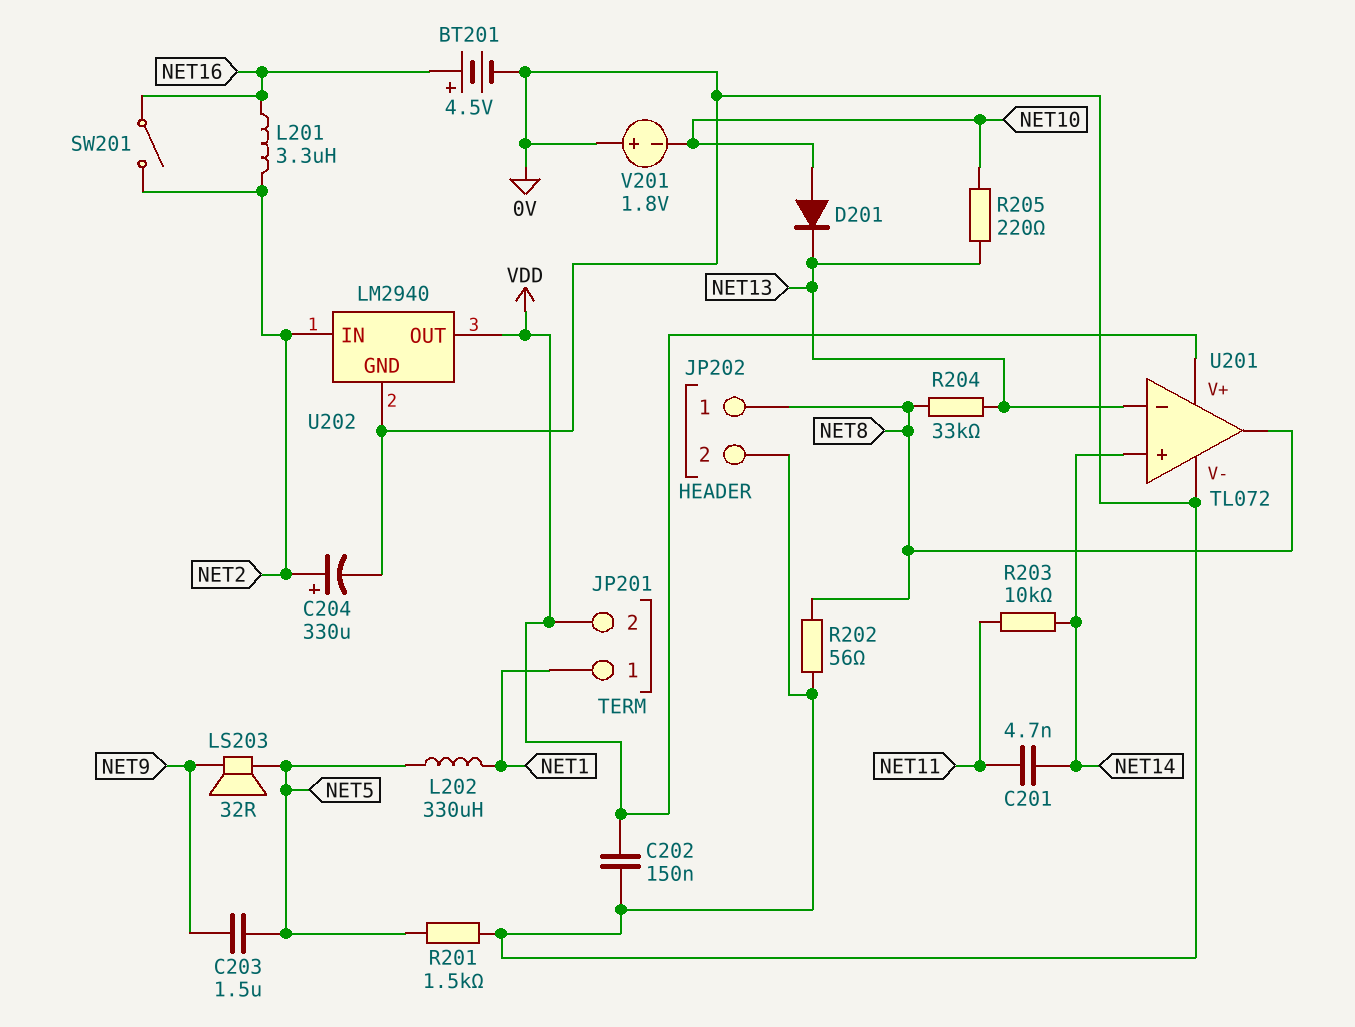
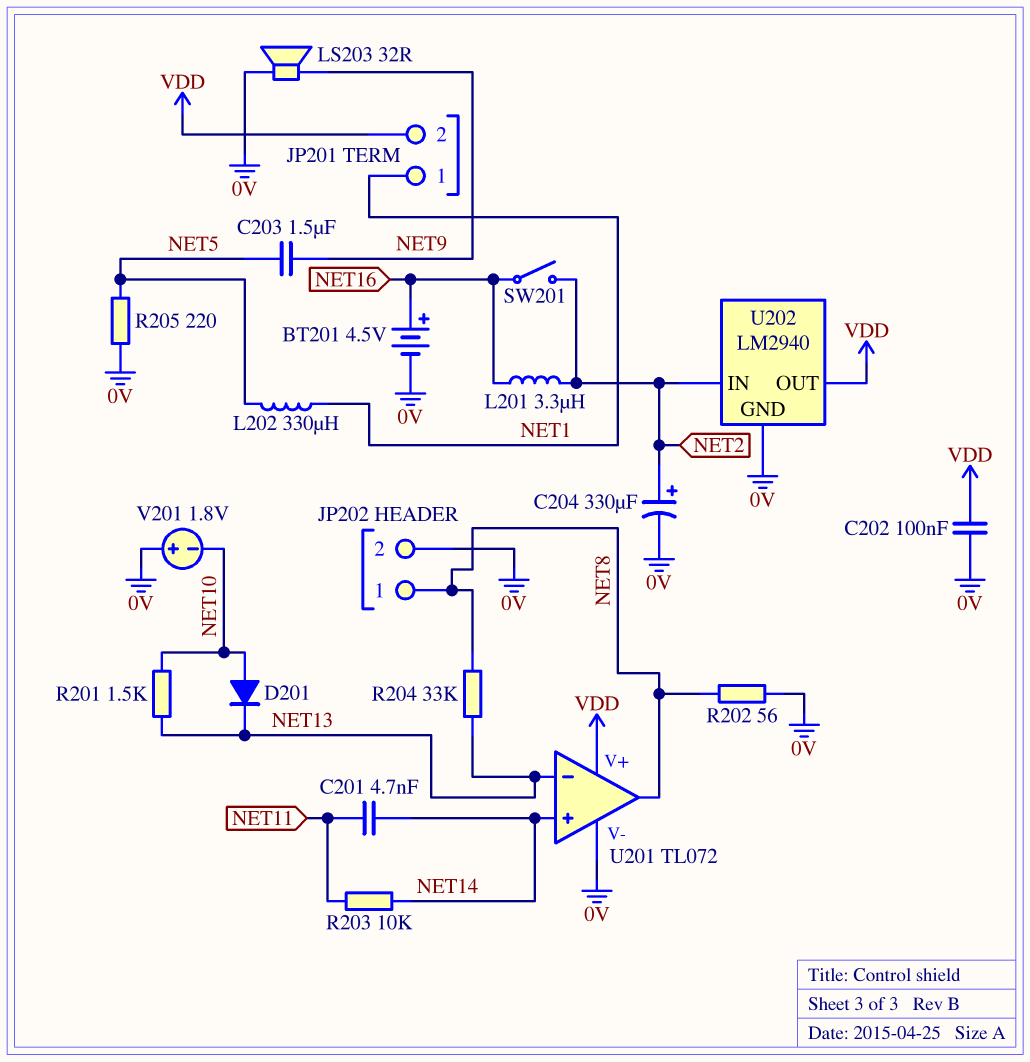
C202: 150nF (0V, VDD) -> 100nF (0V, VDD)
LS203: speaker 32R (NET5, NET9) -> speaker 32R (0V, NET9)
R201: 1.5k (0V, NET5) -> 1.5k (NET10, NET13)
R205: 220 (NET10, NET13) -> 220 (0V, NET5)

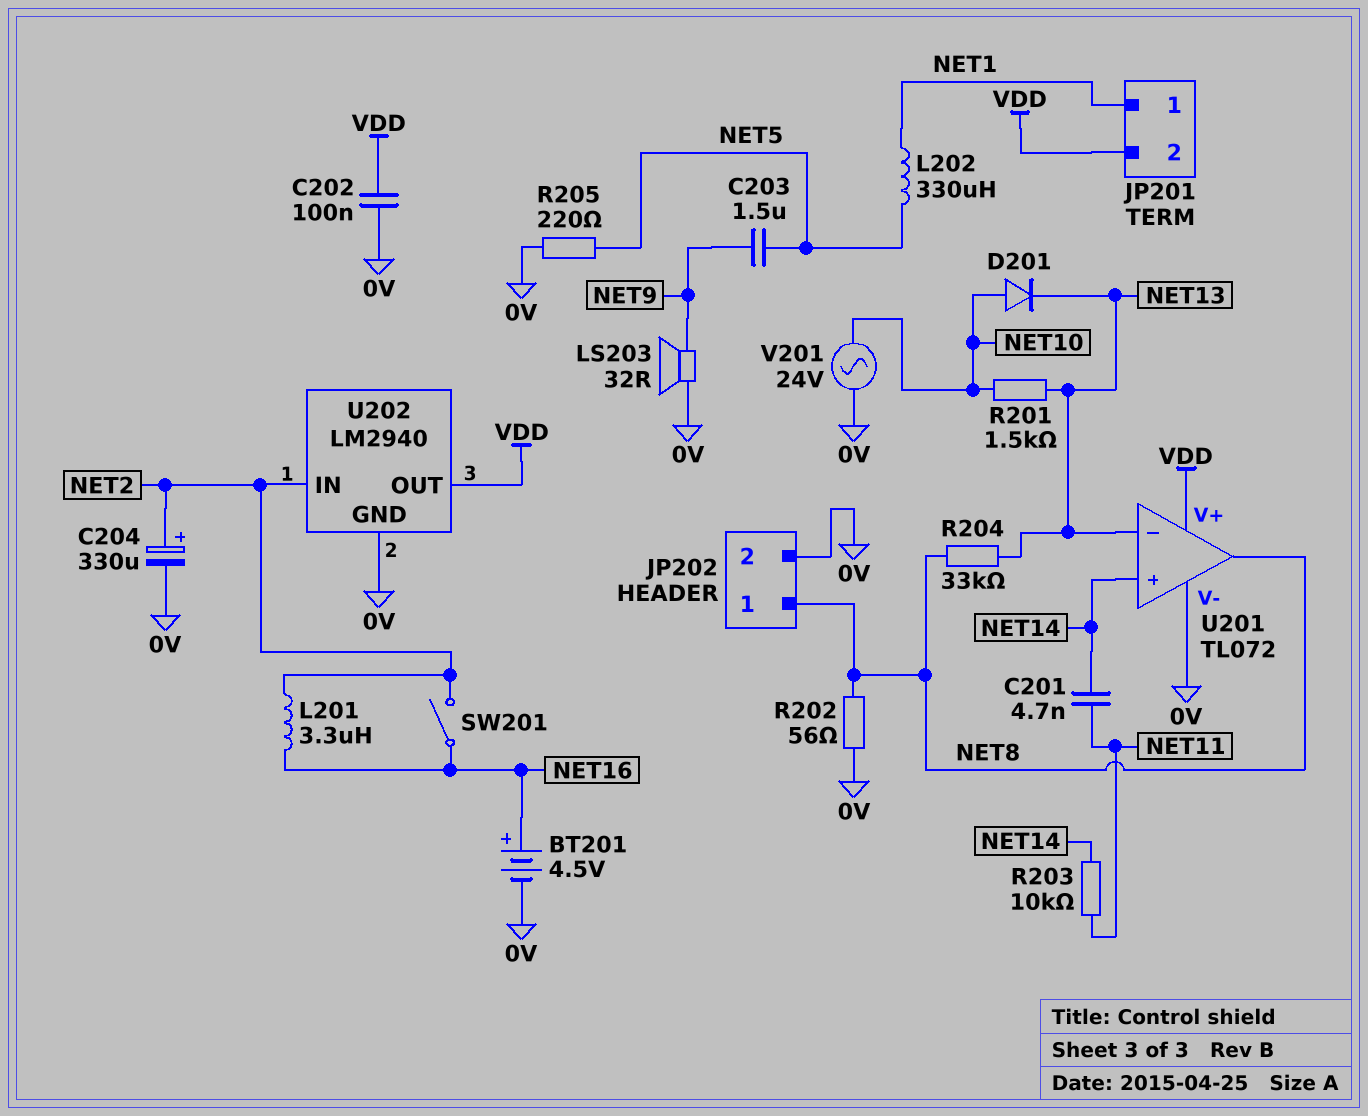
V201: 1.8V (plus 0V, minus NET10) -> AC 24V (0V, NET10)

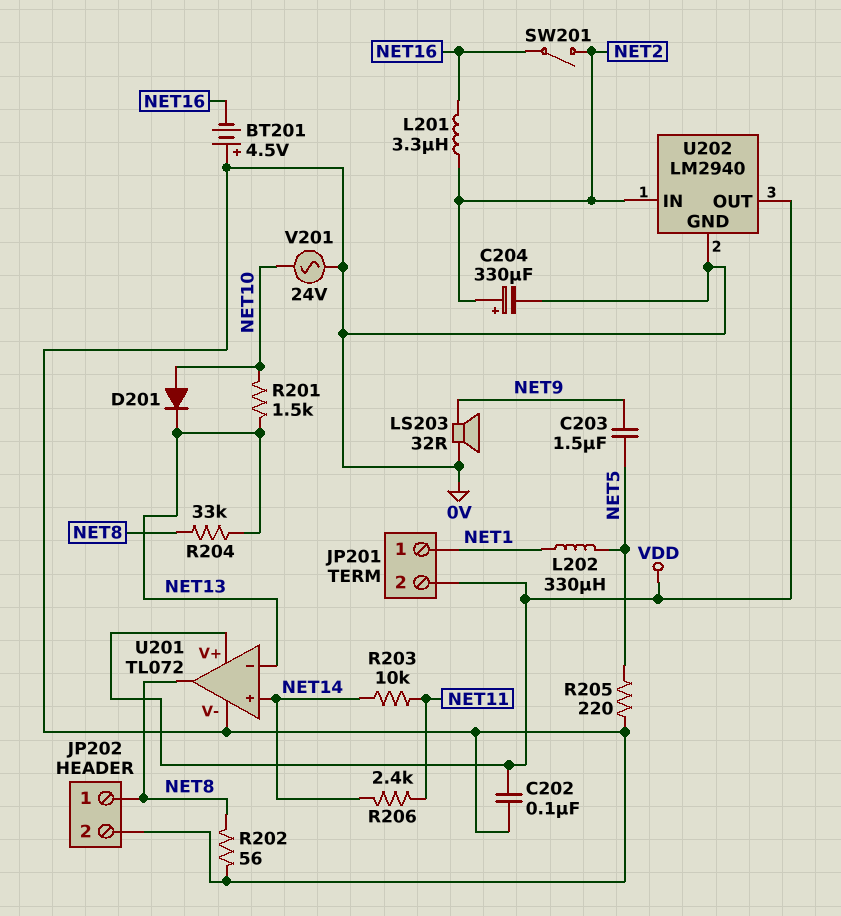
BT201: 4.5V (plus NET16, minus 0V) -> 4.5V (plus 0V, minus NET16)
C201: 4.7nF (NET11, NET14) -> none
R206: none -> 2.4k (NET11, NET14)

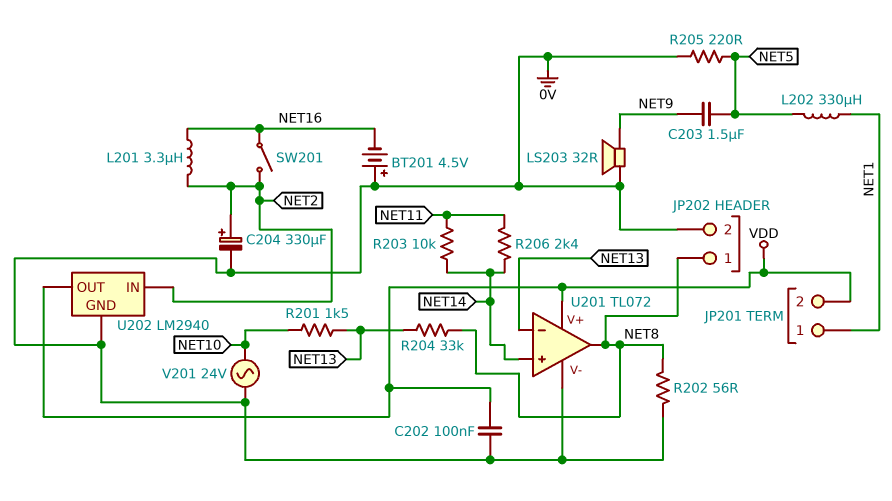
D201: diode (A NET10, K NET13) -> none

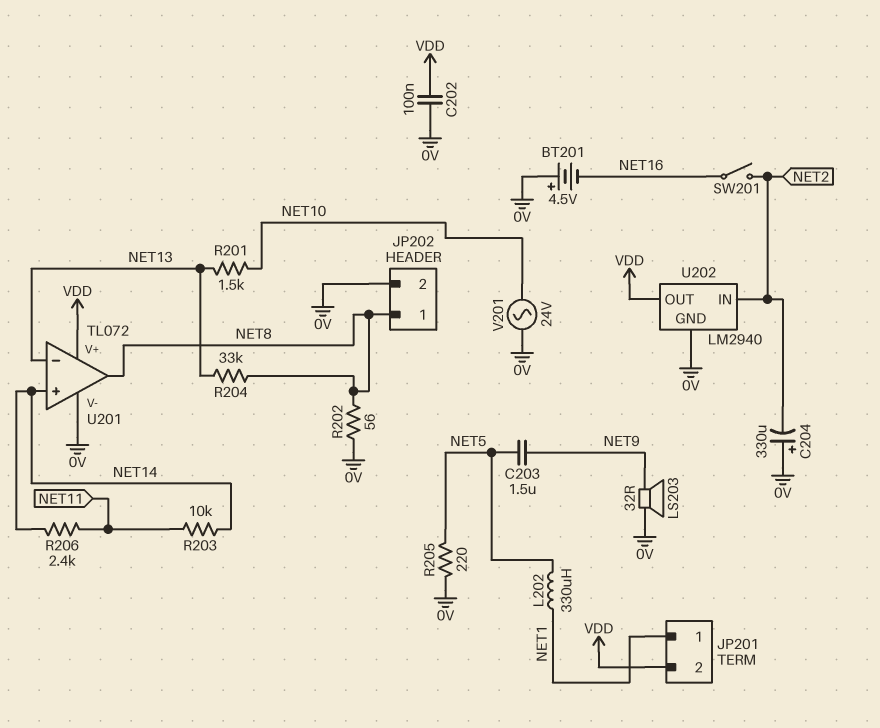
C204: 330uF (plus NET2, minus 0V) -> 330uF (plus 0V, minus NET2)
L201: 3.3uH (NET2, NET16) -> none

